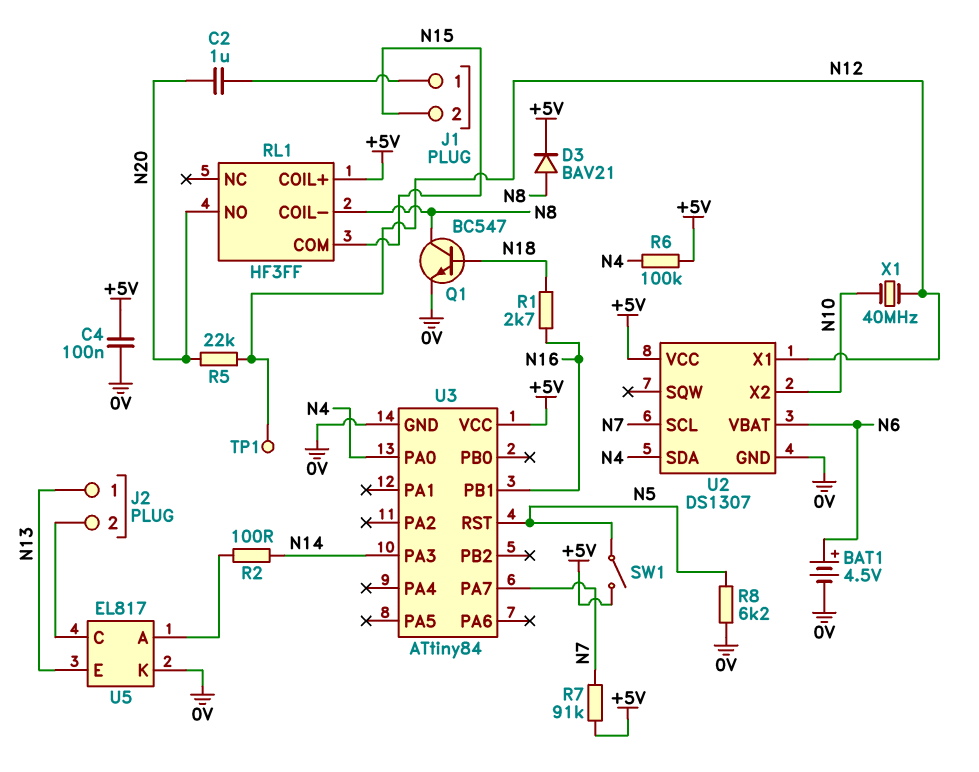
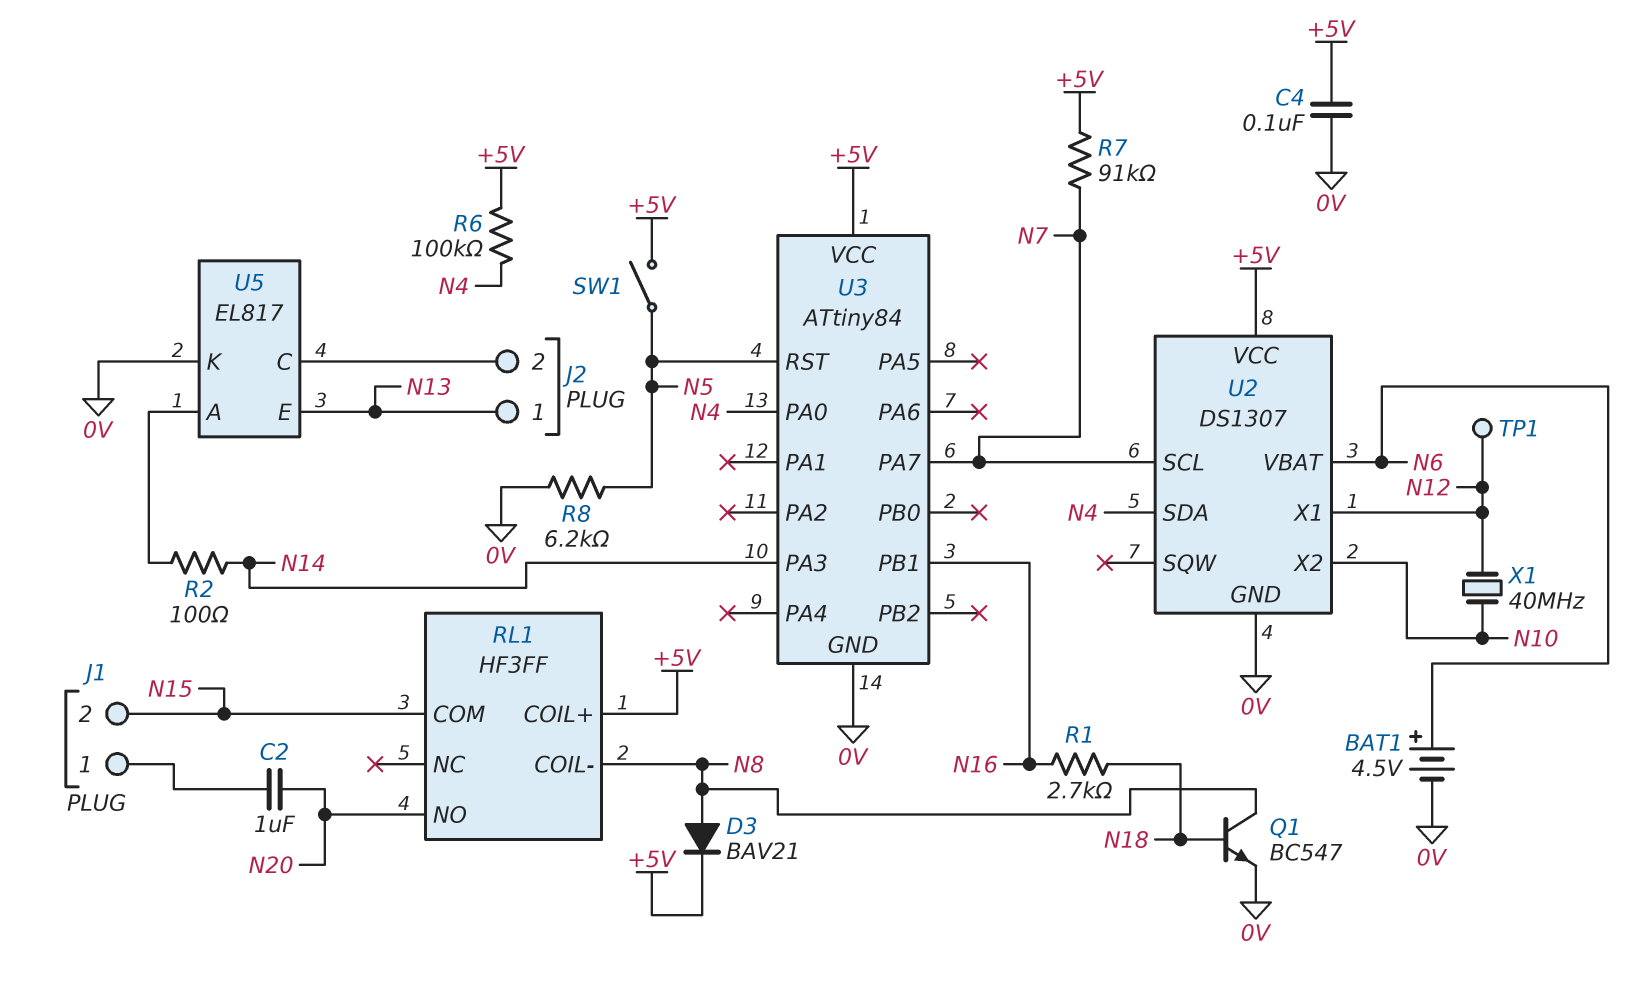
R5: 22k (N12, N20) -> none

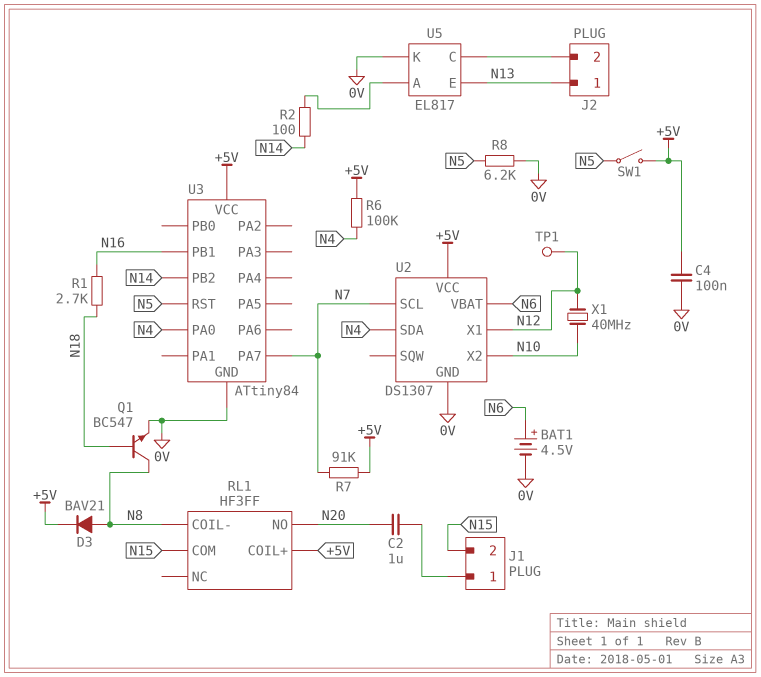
U3 pin PA3: N14 -> none
U3 pin PB2: none -> N14

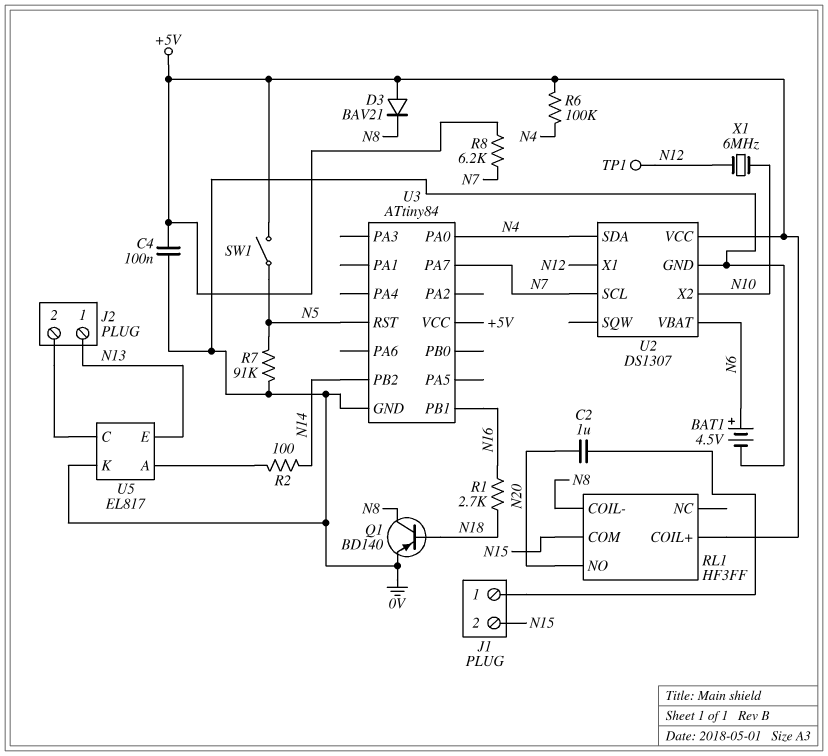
D3: diode BAV21 (A N8, K +5V) -> diode BAV21 (A +5V, K N8)
Q1: NPN BC547 (B N18, C N8, E 0V) -> PNP BD140 (B N18, C N8, E 0V)
R7: 91k (+5V, N7) -> 91k (0V, N5)
R8: 6.2k (0V, N5) -> 6.2k (+5V, N7)
X1: 40MHz (N10, N12) -> 6MHz (N10, N12)

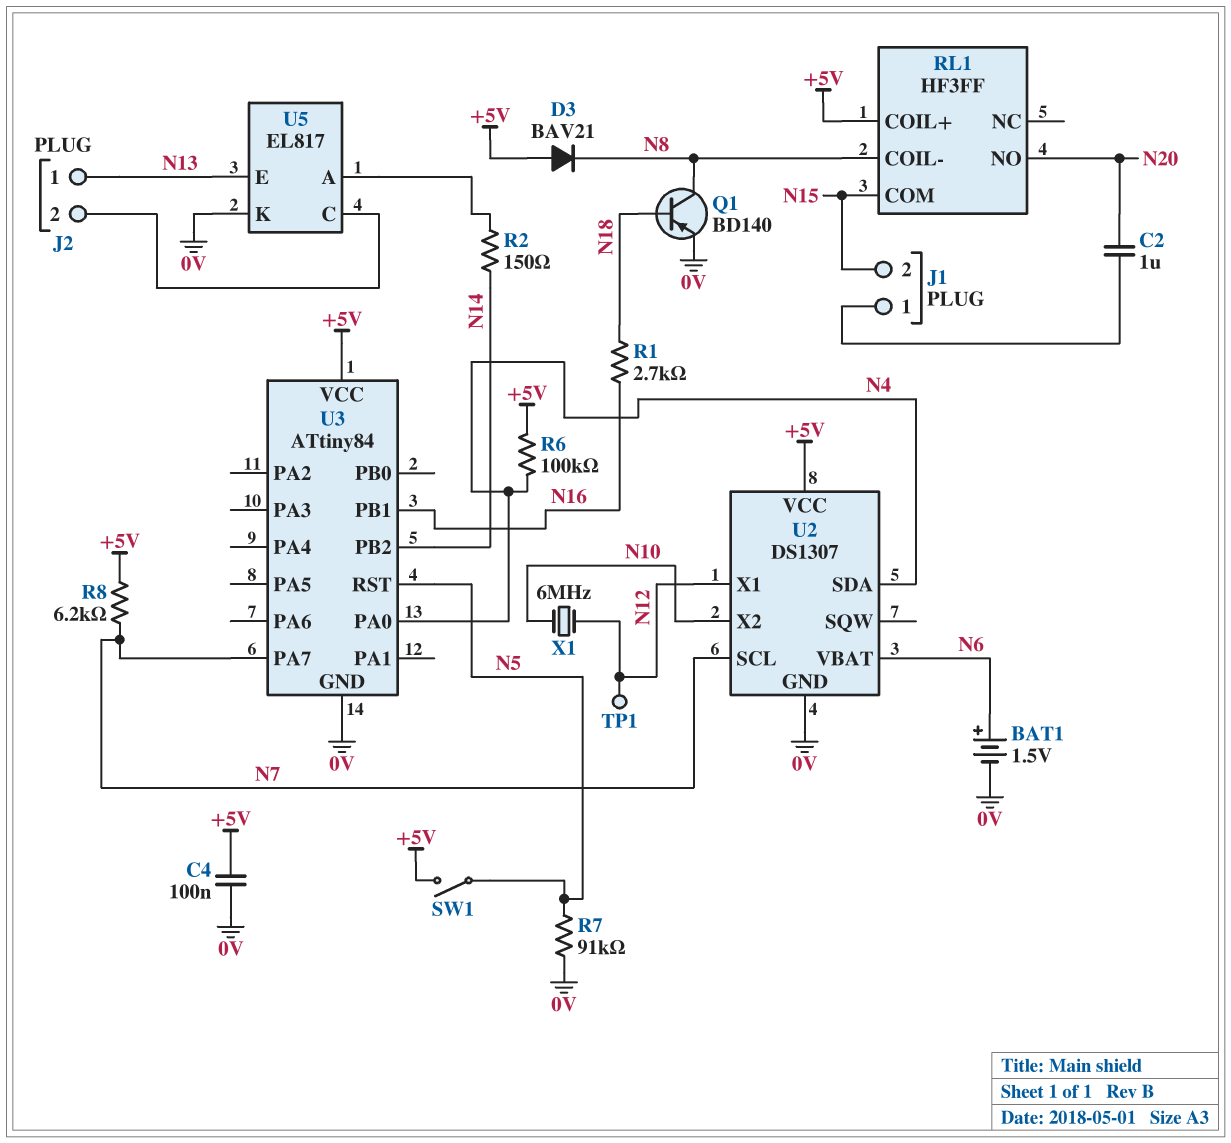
BAT1: 4.5V (plus N6, minus 0V) -> 1.5V (plus N6, minus 0V)
R2: 100 (N14, U5/A) -> 150 (N14, U5/A)

